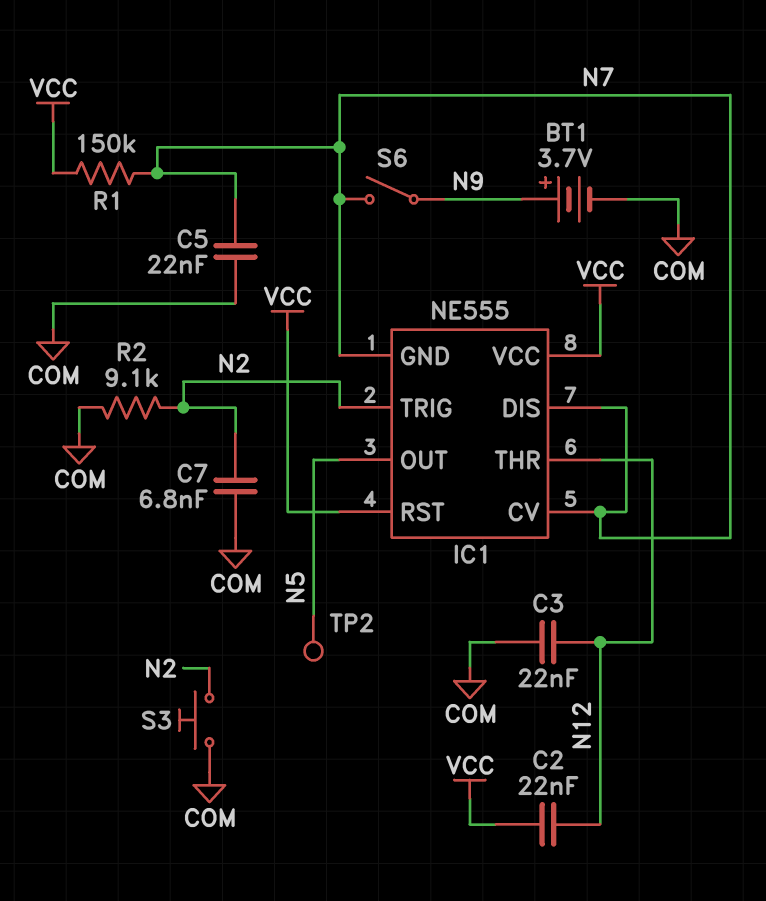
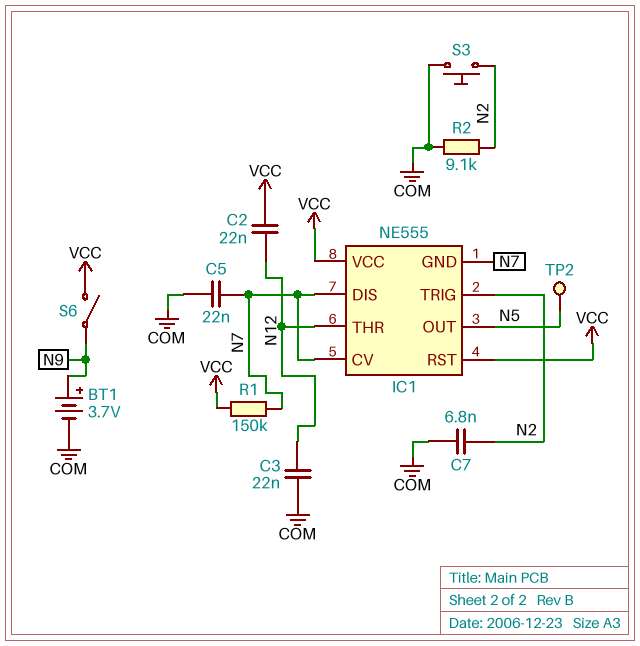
S6: switch (N7, N9) -> switch (N9, VCC)

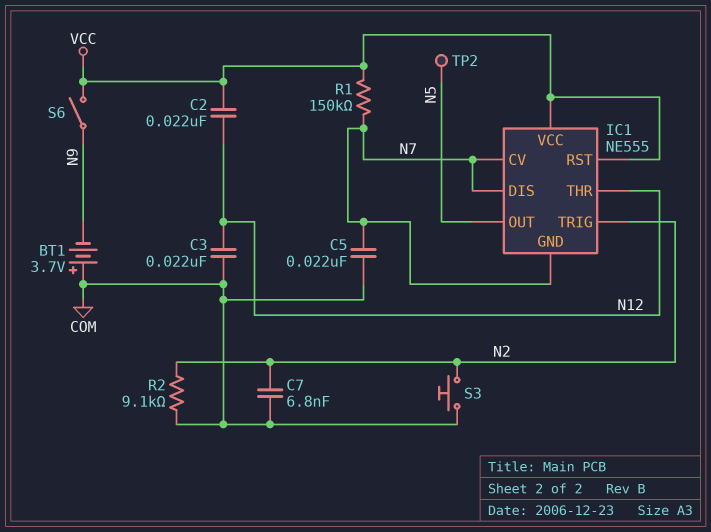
BT1: 3.7V (plus N9, minus COM) -> 3.7V (plus COM, minus N9)

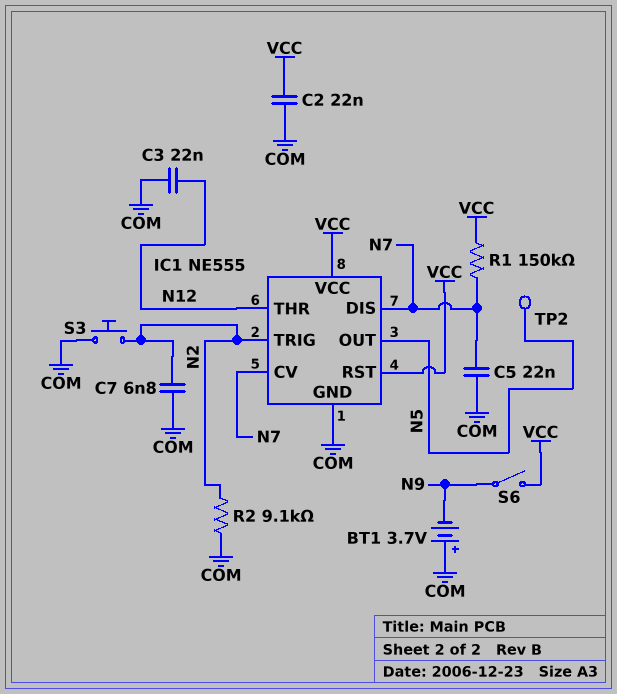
C2: 22nF (N12, VCC) -> 22nF (COM, VCC)
IC1 pin GND: N7 -> COM

